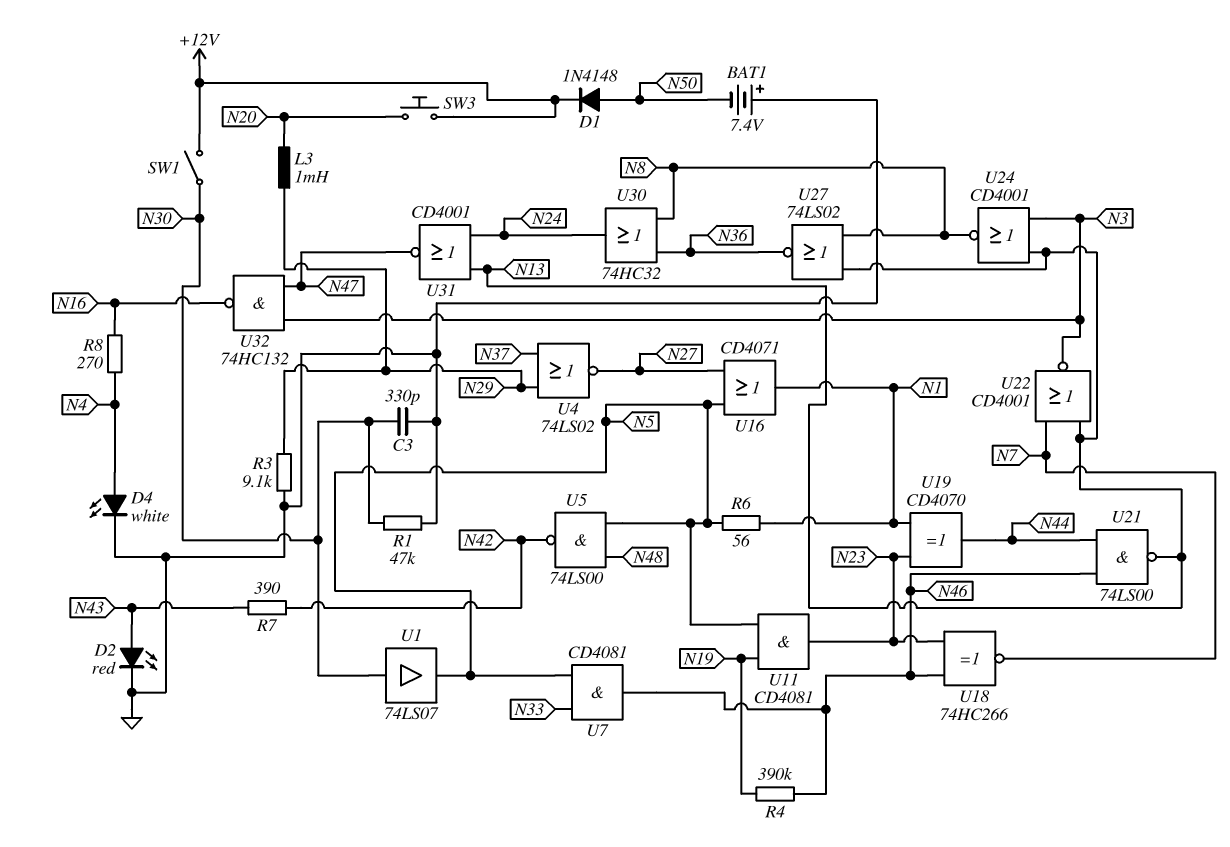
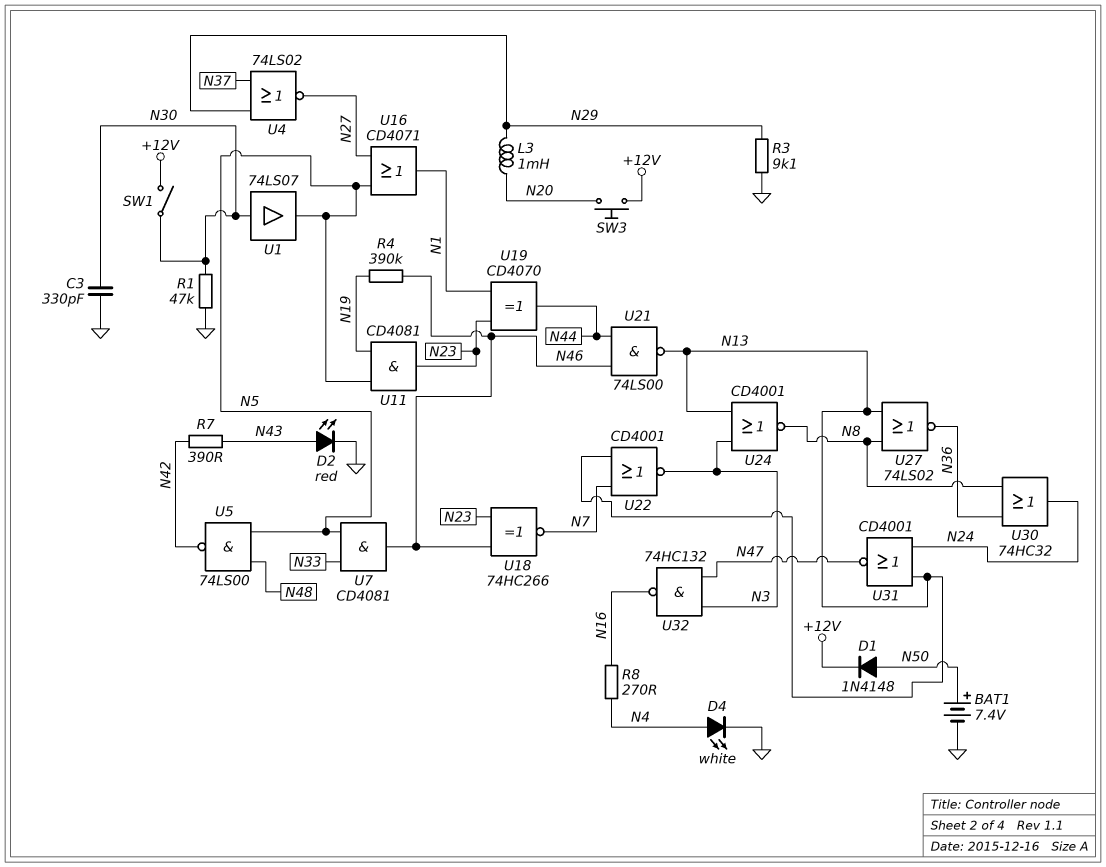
BAT1: 7.4V (plus GND, minus N50) -> 7.4V (plus N50, minus GND)
R6: 56 (N1, N5) -> none

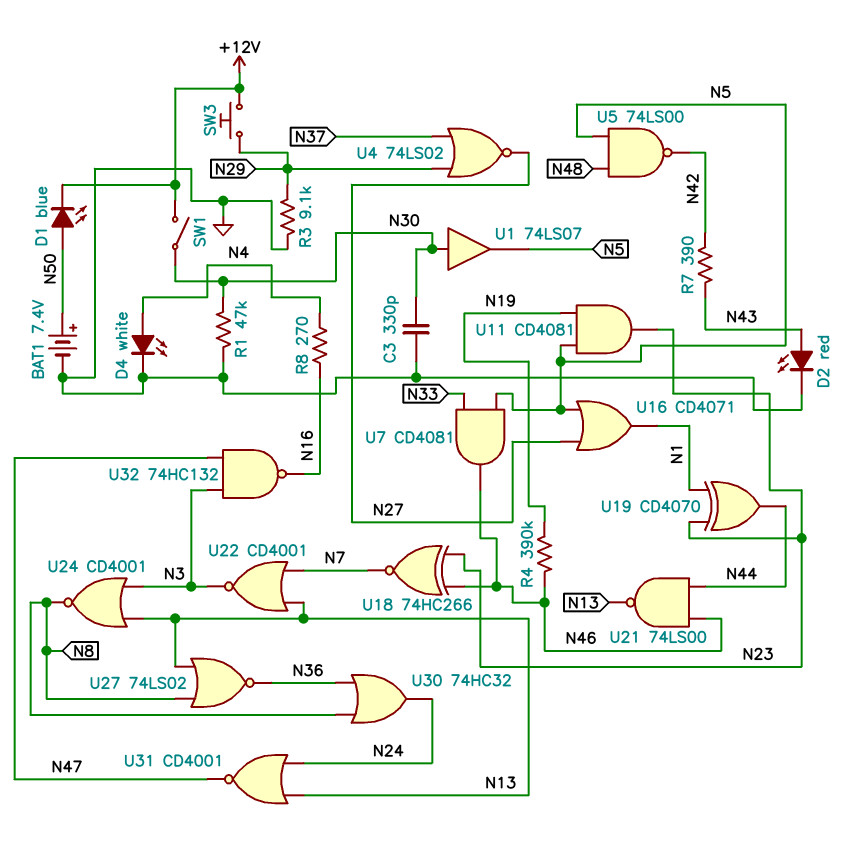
D1: diode 1N4148 (A N50, K +12V) -> LED blue (A N50, K +12V)
L3: 1mH (N20, N29) -> none
SW3: button (+12V, N20) -> button (+12V, N29)

